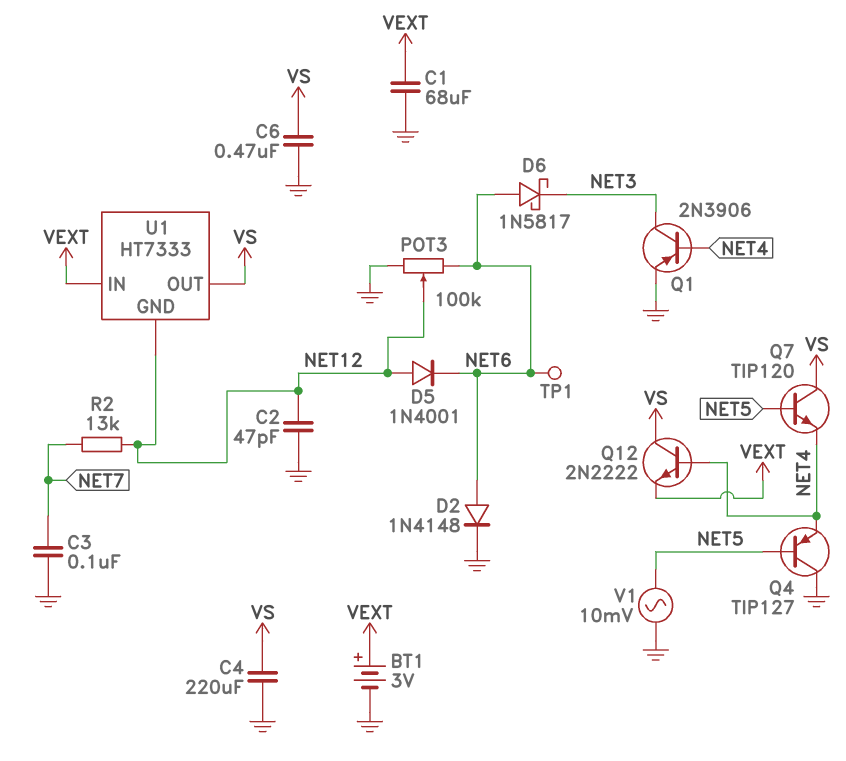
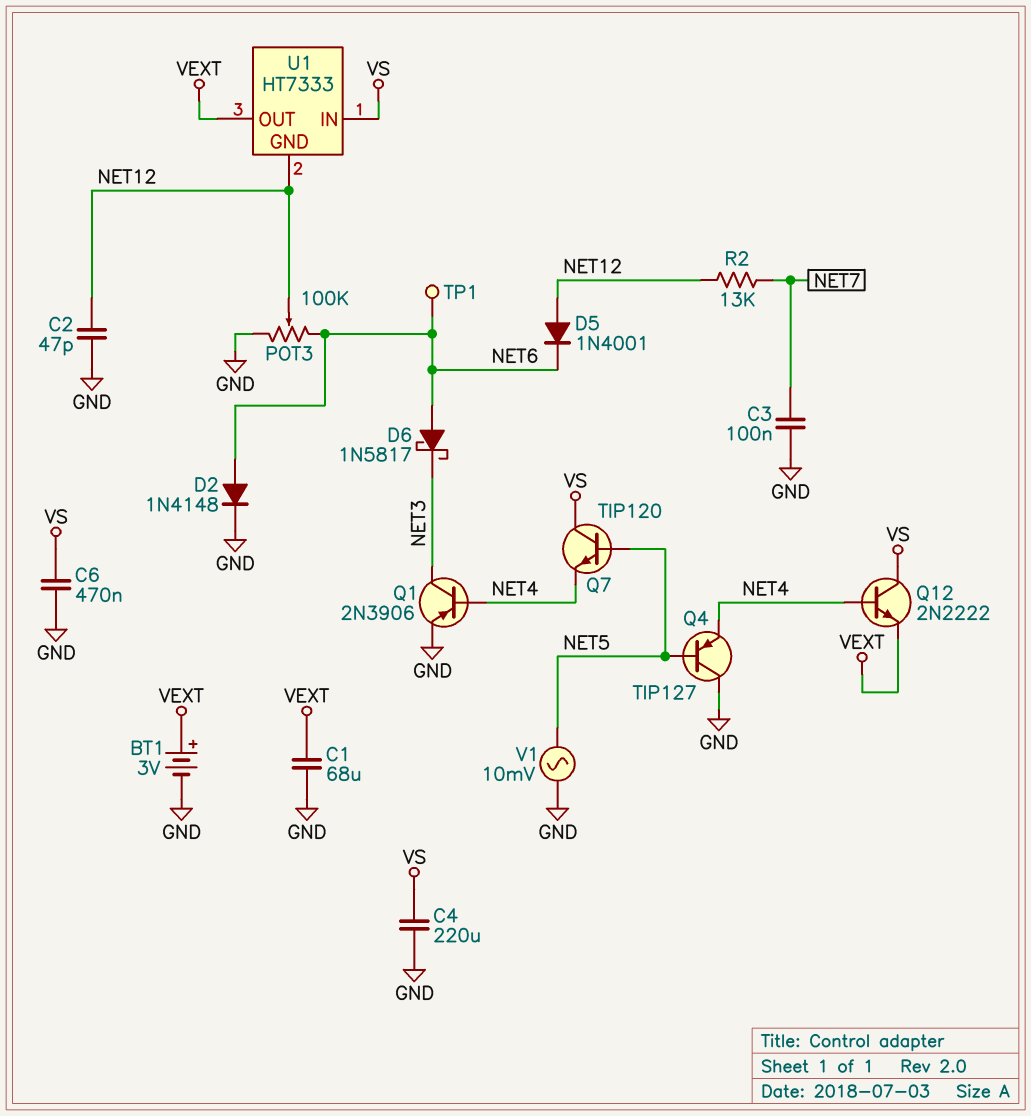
U1 pin IN: VEXT -> VS
U1 pin OUT: VS -> VEXT

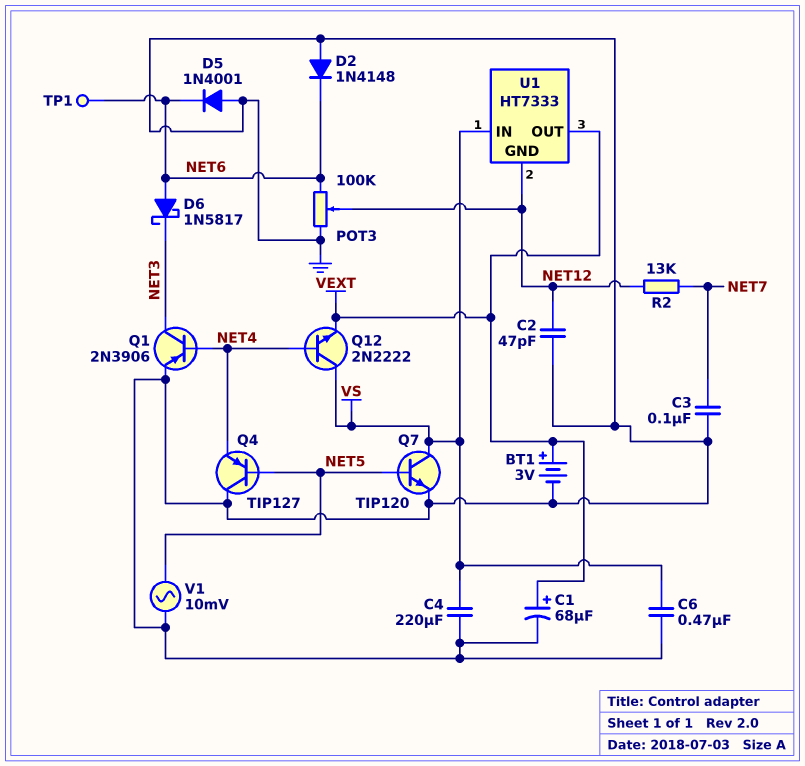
C1: 68uF (GND, VEXT) -> 68uF (plus VEXT, minus GND)
D2: diode 1N4148 (A NET6, K GND) -> diode 1N4148 (A GND, K NET6)
D5: diode 1N4001 (A NET12, K NET6) -> diode 1N4001 (A GND, K NET6)
Q7: NPN TIP120 (B NET5, C VS, E NET4) -> NPN TIP120 (B NET5, C VS, E GND)

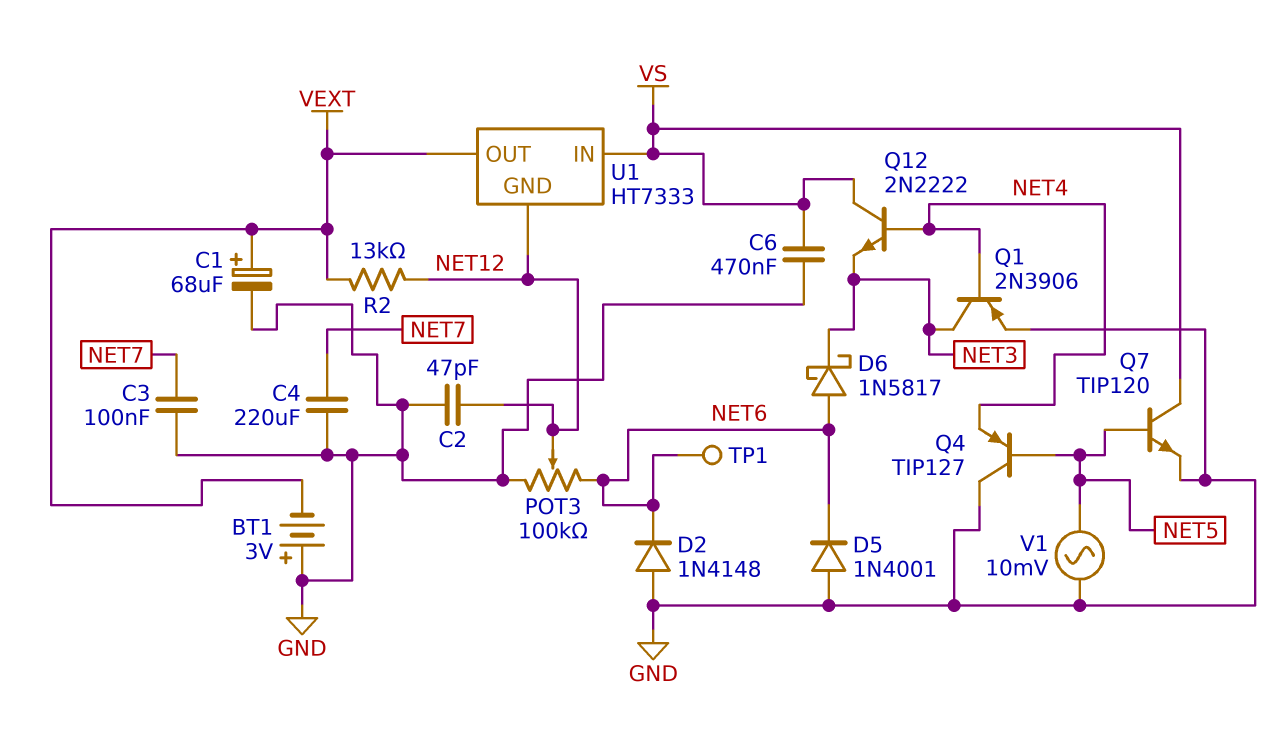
BT1: 3V (plus VEXT, minus GND) -> 3V (plus GND, minus VEXT)
C4: 220uF (GND, VS) -> 220uF (GND, NET7)
Q12: NPN 2N2222 (B NET4, C VS, E VEXT) -> NPN 2N2222 (B NET4, C VS, E NET3)
R2: 13k (NET7, NET12) -> 13k (NET12, VEXT)

